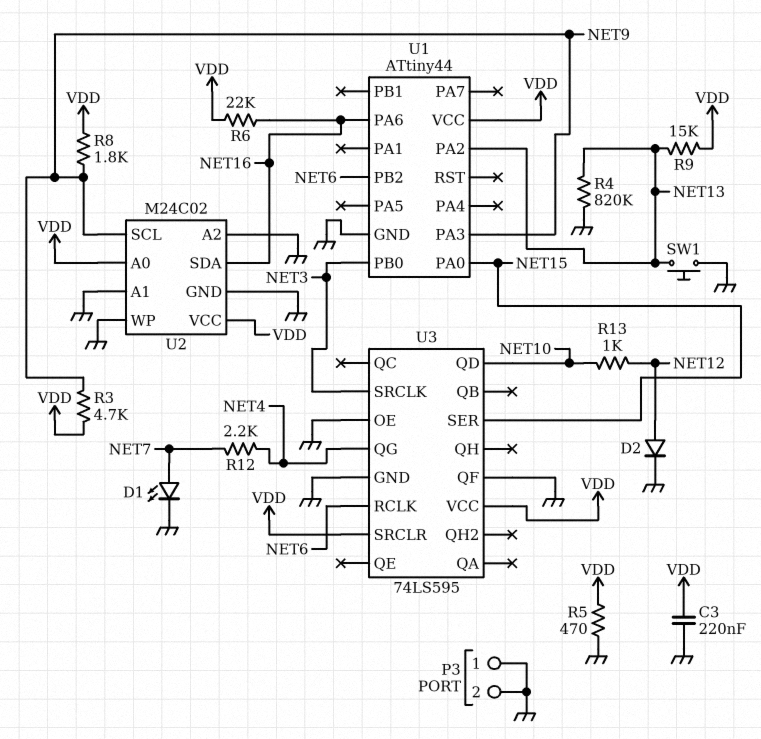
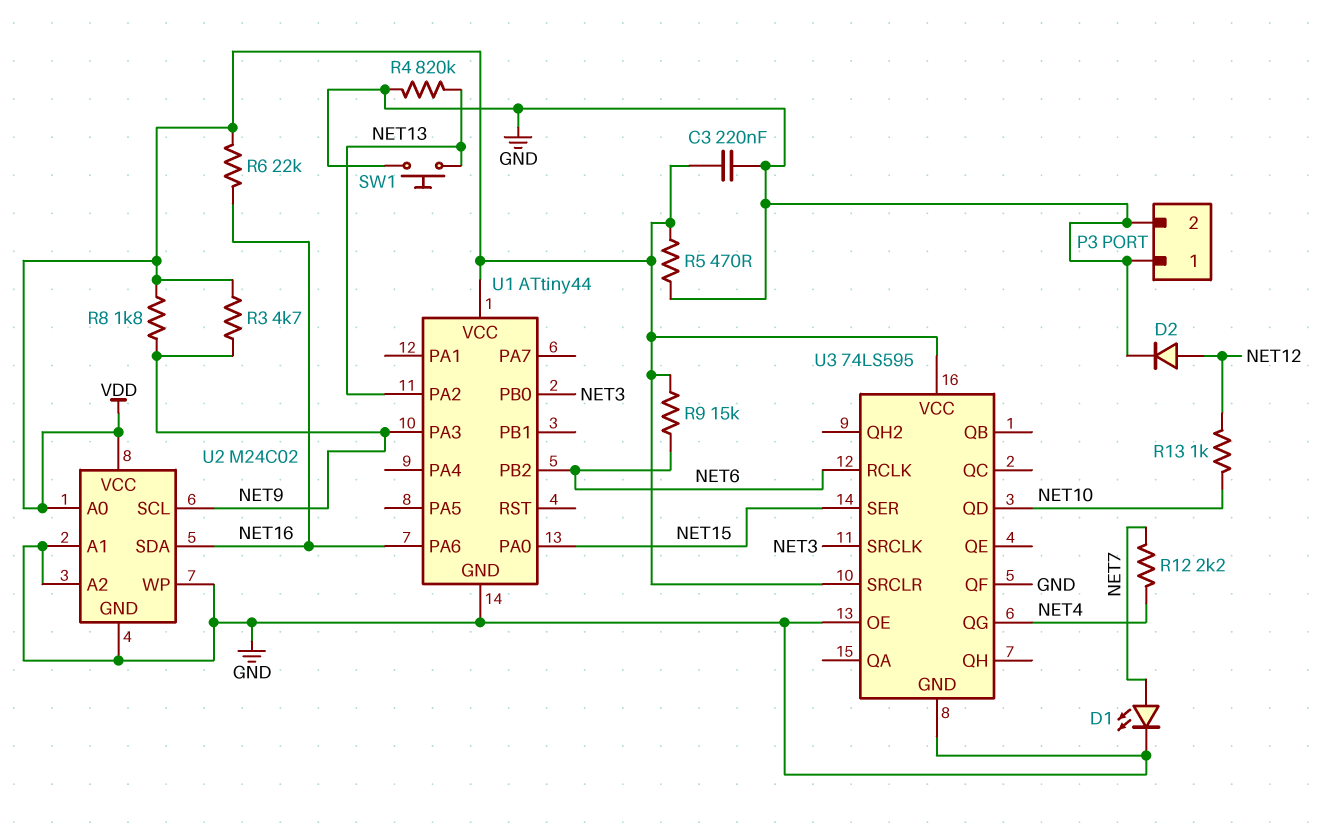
R9: 15k (NET13, VDD) -> 15k (NET6, VDD)

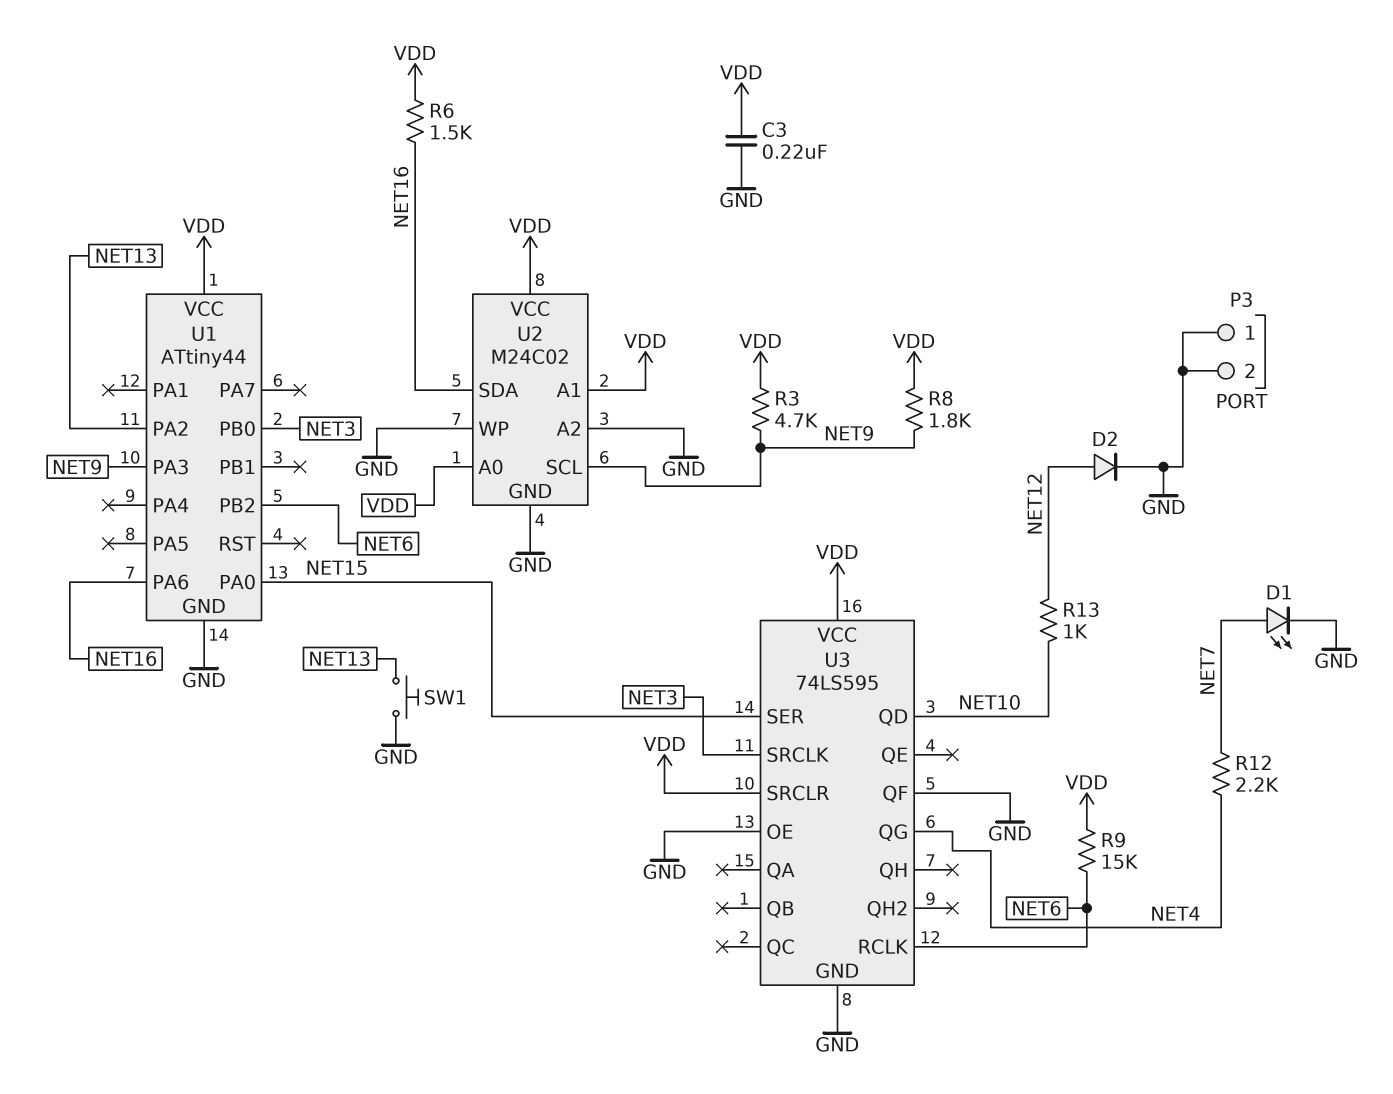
R4: 820k (GND, NET13) -> none
R5: 470 (GND, VDD) -> none
R6: 22k (NET16, VDD) -> 1.5k (NET16, VDD)
U2 pin A1: GND -> VDD

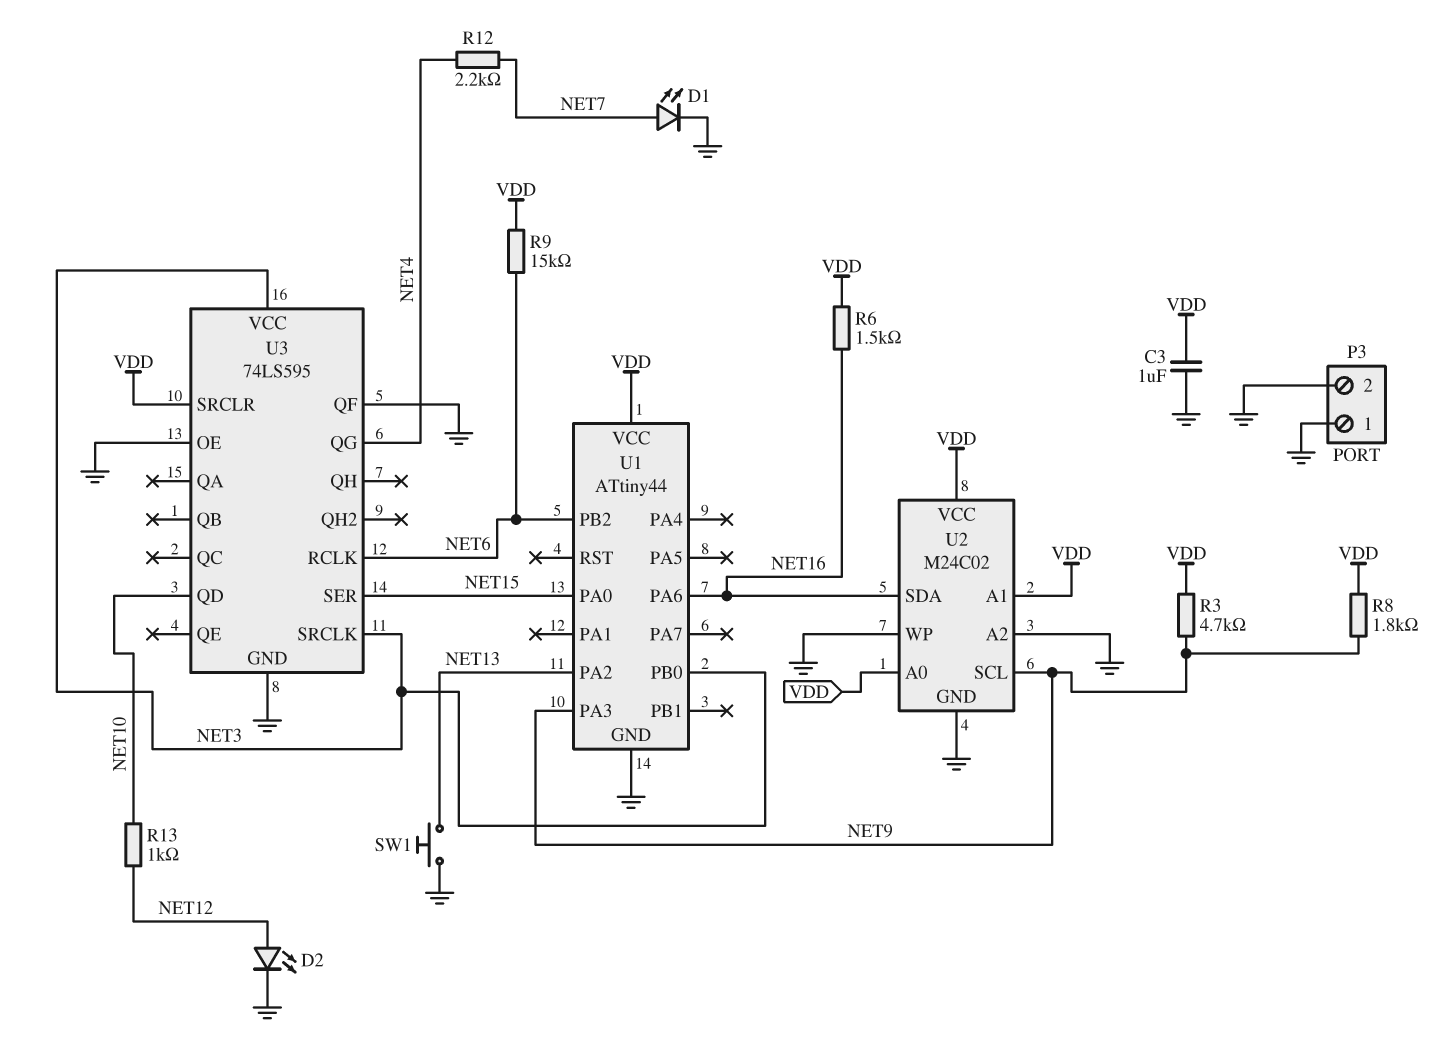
C3: 220nF (GND, VDD) -> 1uF (GND, VDD)
D2: diode (A NET12, K GND) -> LED (A NET12, K GND)
U3 pin VCC: VDD -> NET3

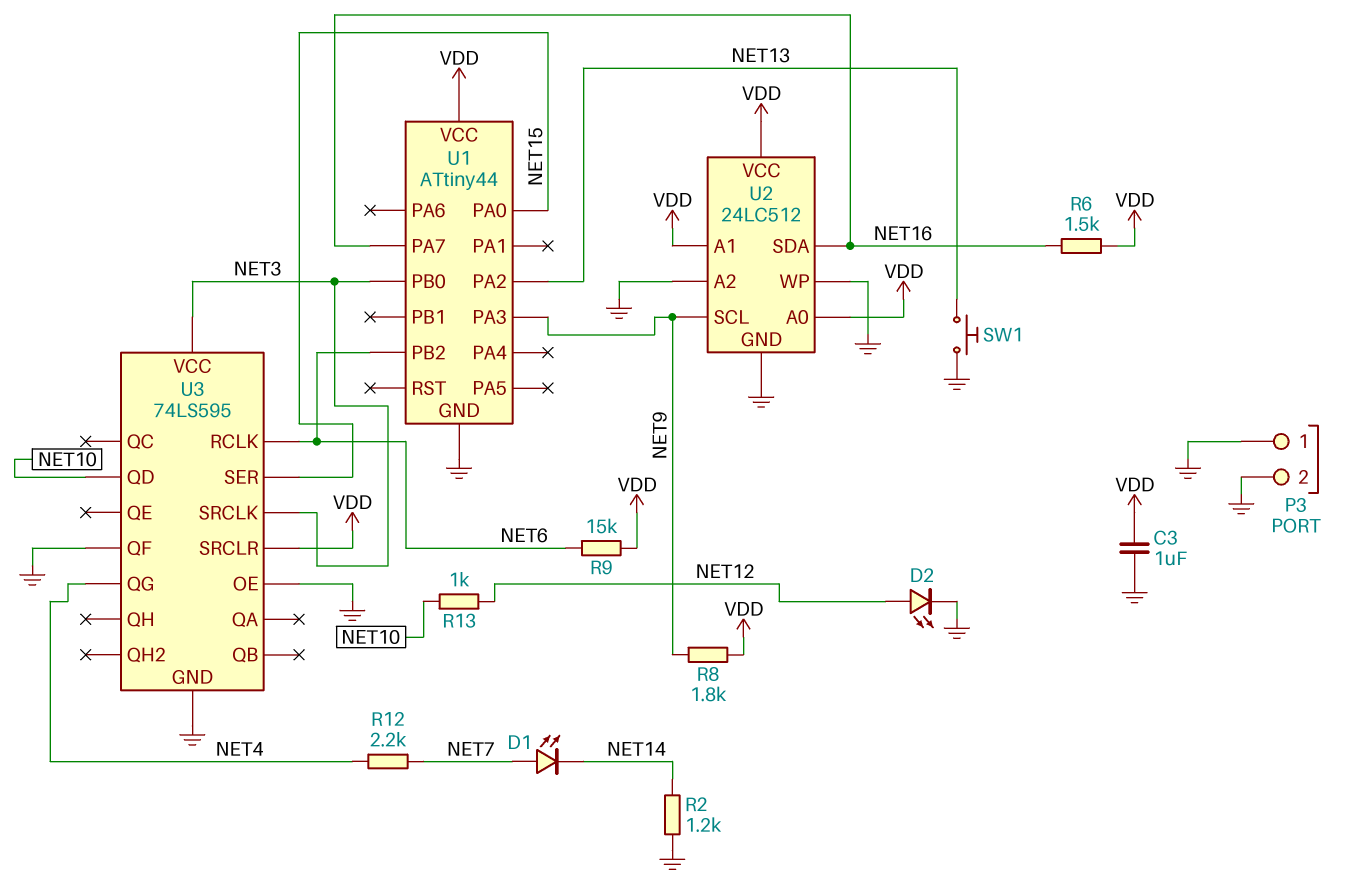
D1: LED (A NET7, K GND) -> LED (A NET7, K NET14)
R2: none -> 1.2k (GND, NET14)
R3: 4.7k (NET9, VDD) -> none
U1 pin PA6: NET16 -> none
U1 pin PA7: none -> NET16
U2: M24C02 -> 24LC512

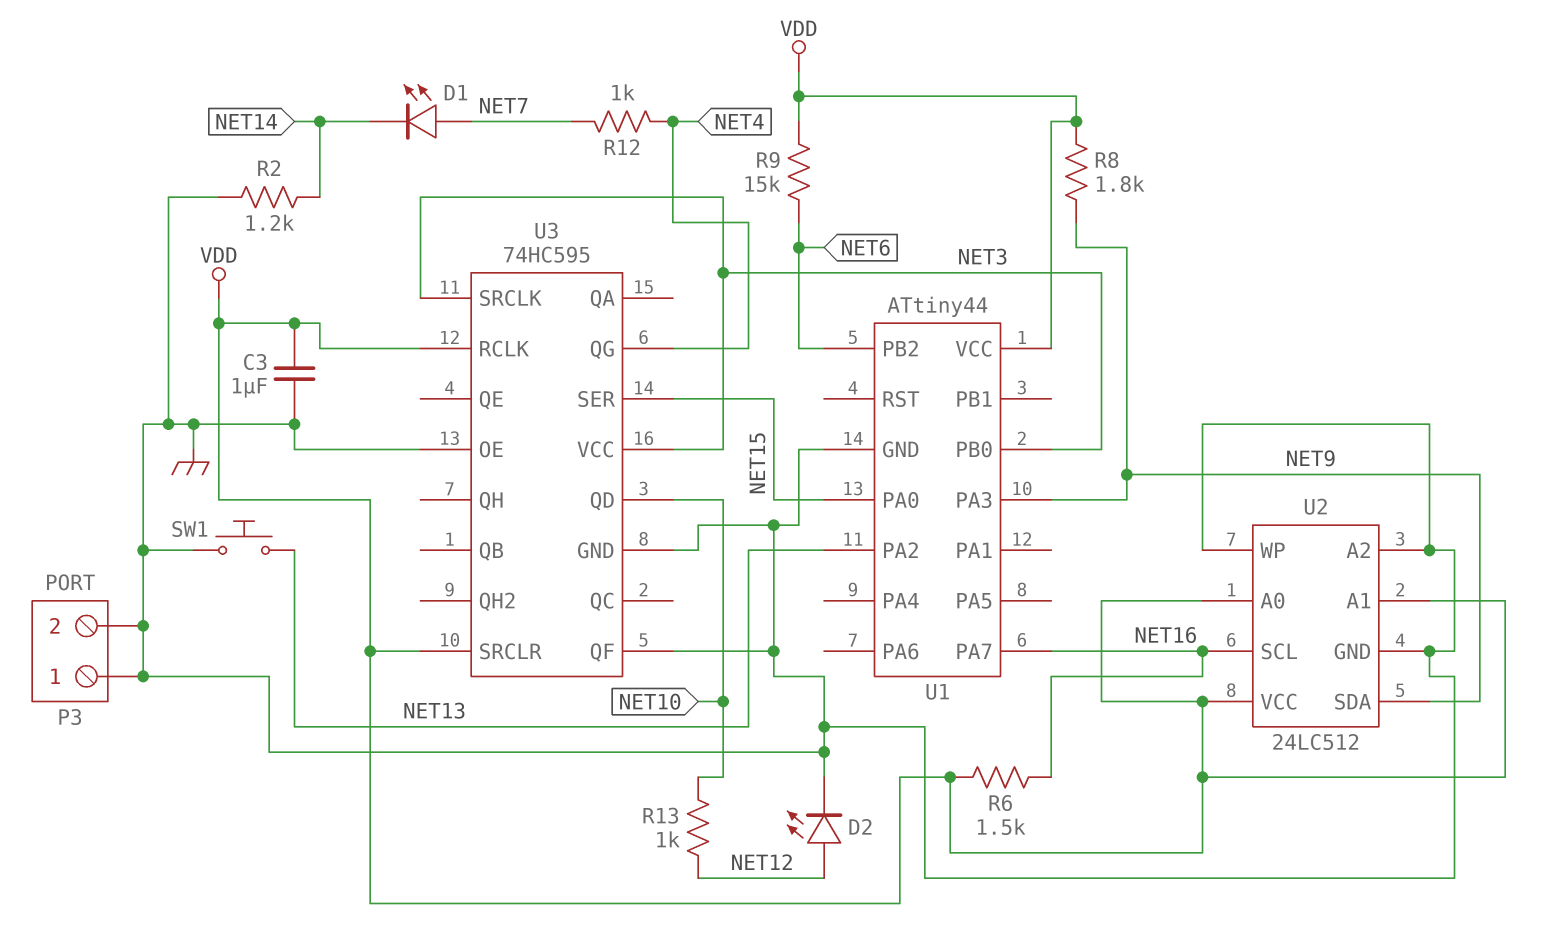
R12: 2.2k (NET4, NET7) -> 1k (NET4, NET7)
U2 pin SCL: NET9 -> NET16
U2 pin SDA: NET16 -> NET9
U3: 74LS595 -> 74HC595
U3 pin RCLK: NET6 -> VDD

